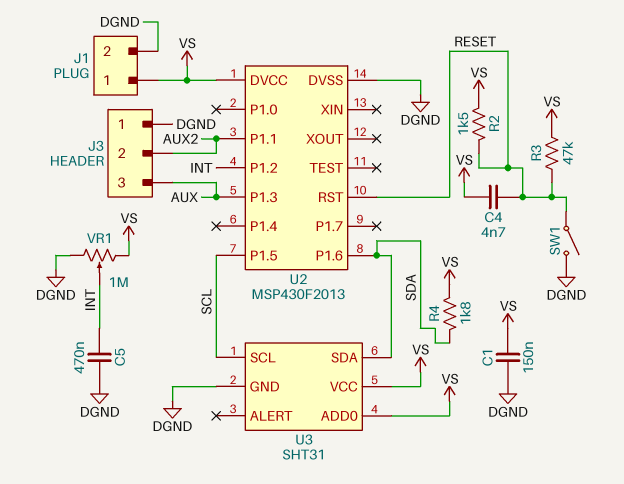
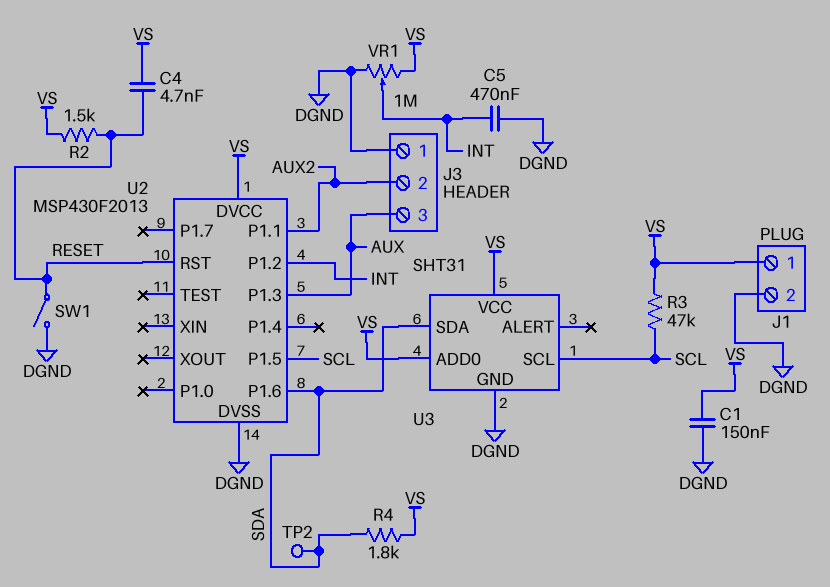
R3: 47k (RESET, VS) -> 47k (SCL, VS)
TP2: none -> test point (SDA)

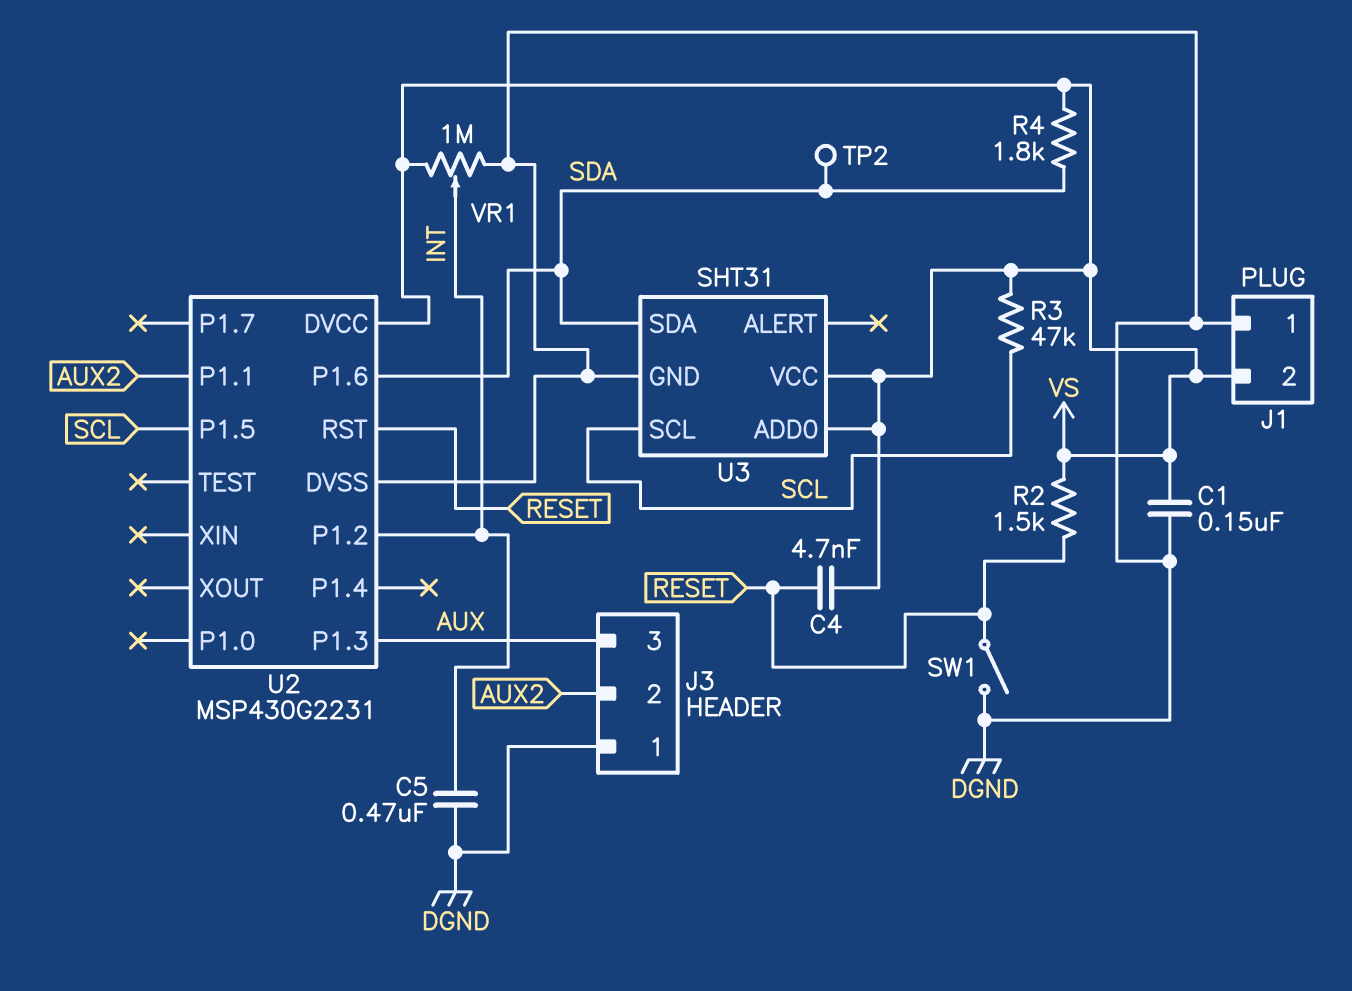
J1 pin 1: VS -> DGND
J1 pin 2: DGND -> VS
U2: MSP430F2013 -> MSP430G2231

